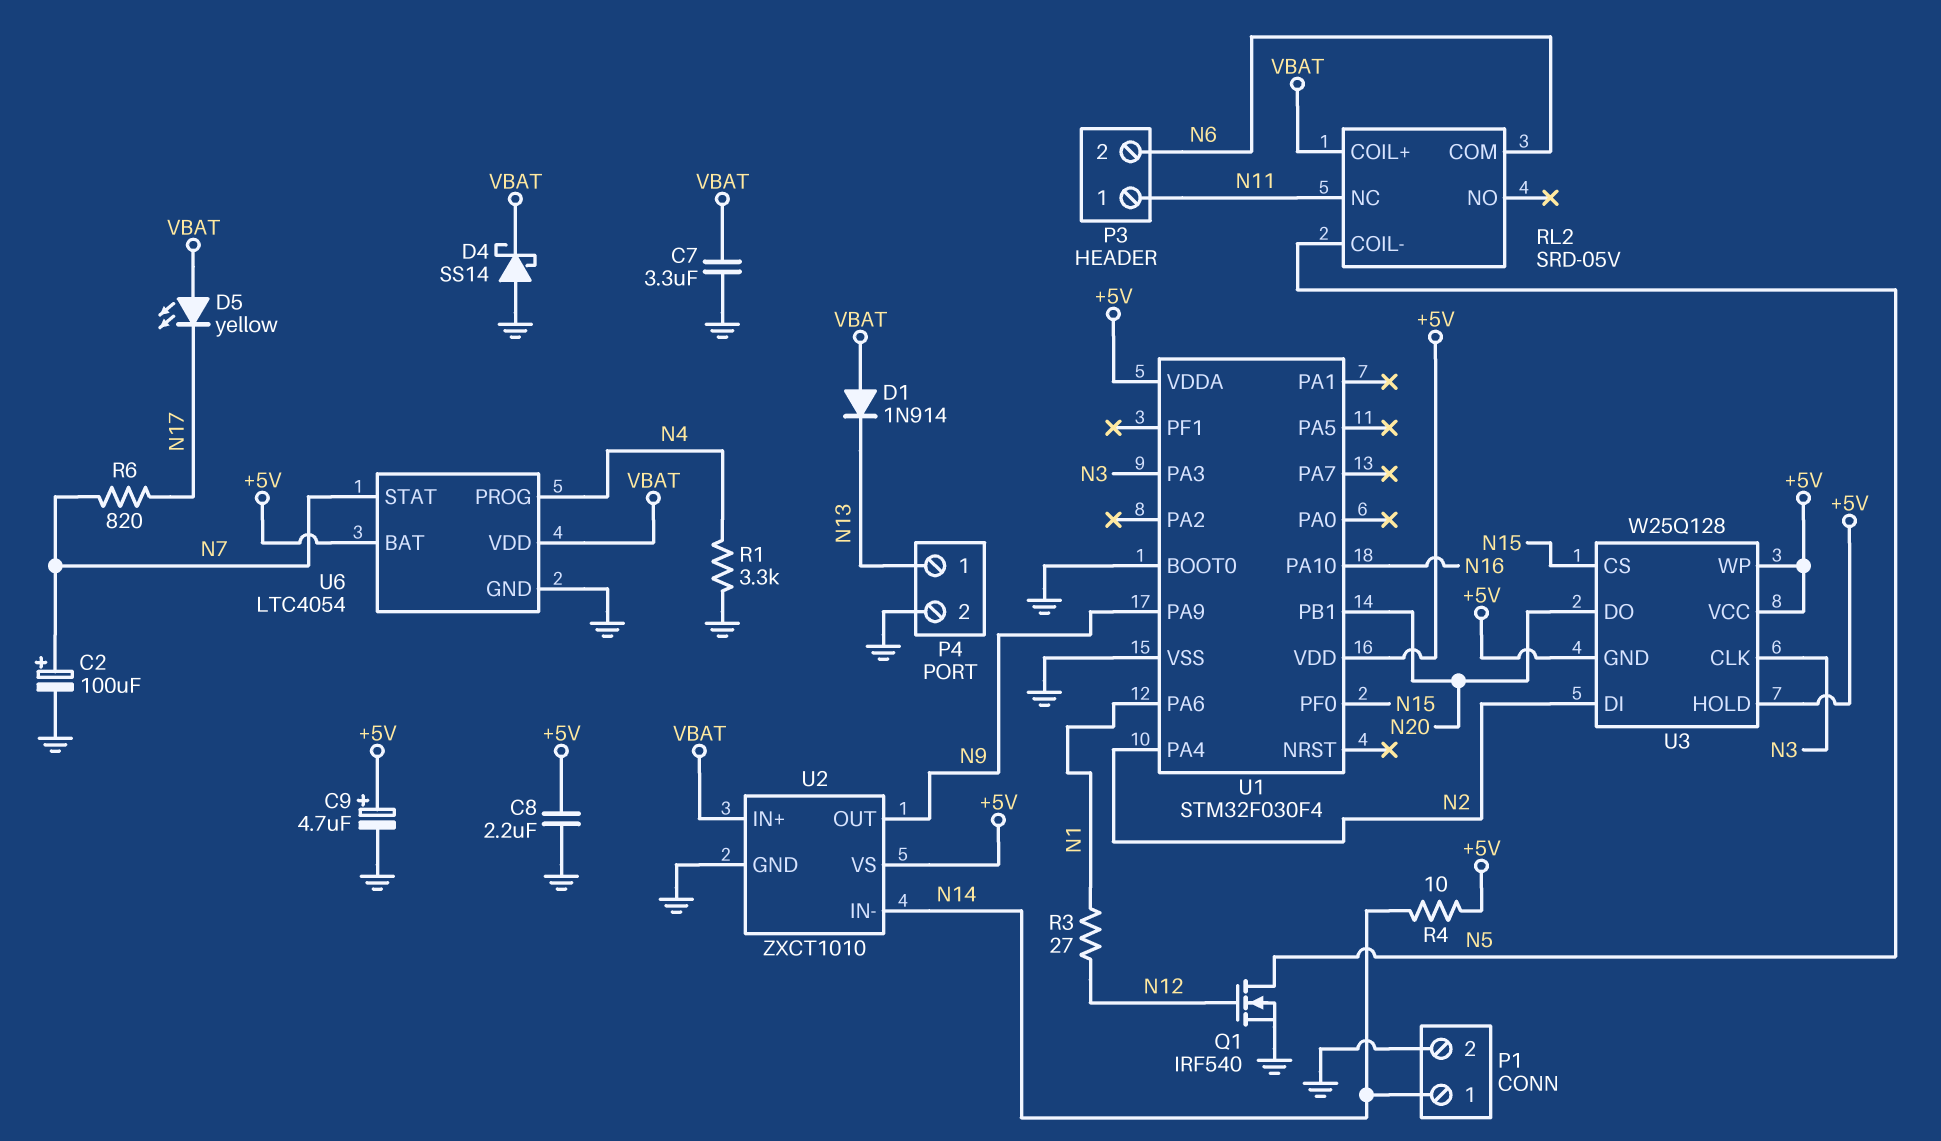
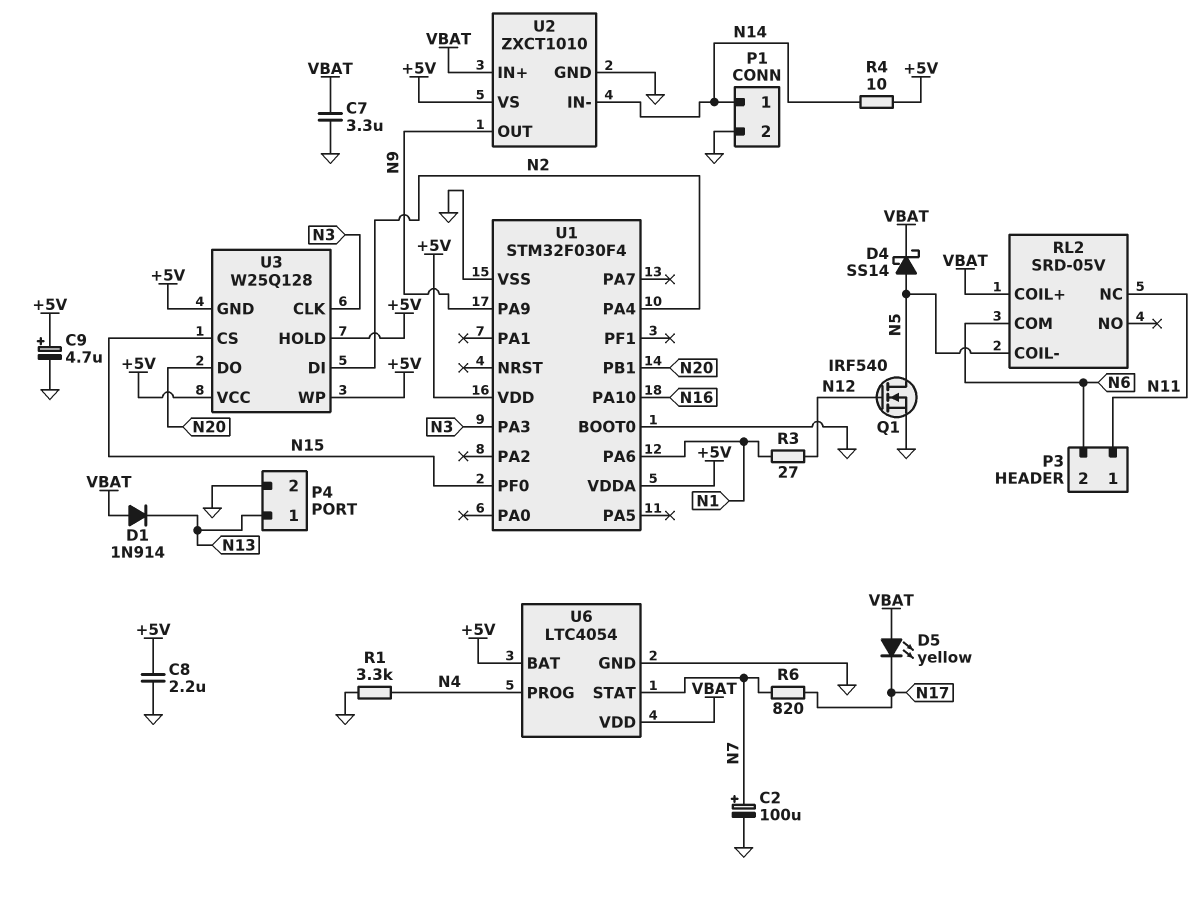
D4: schottky SS14 (A GND, K VBAT) -> schottky SS14 (A N5, K VBAT)

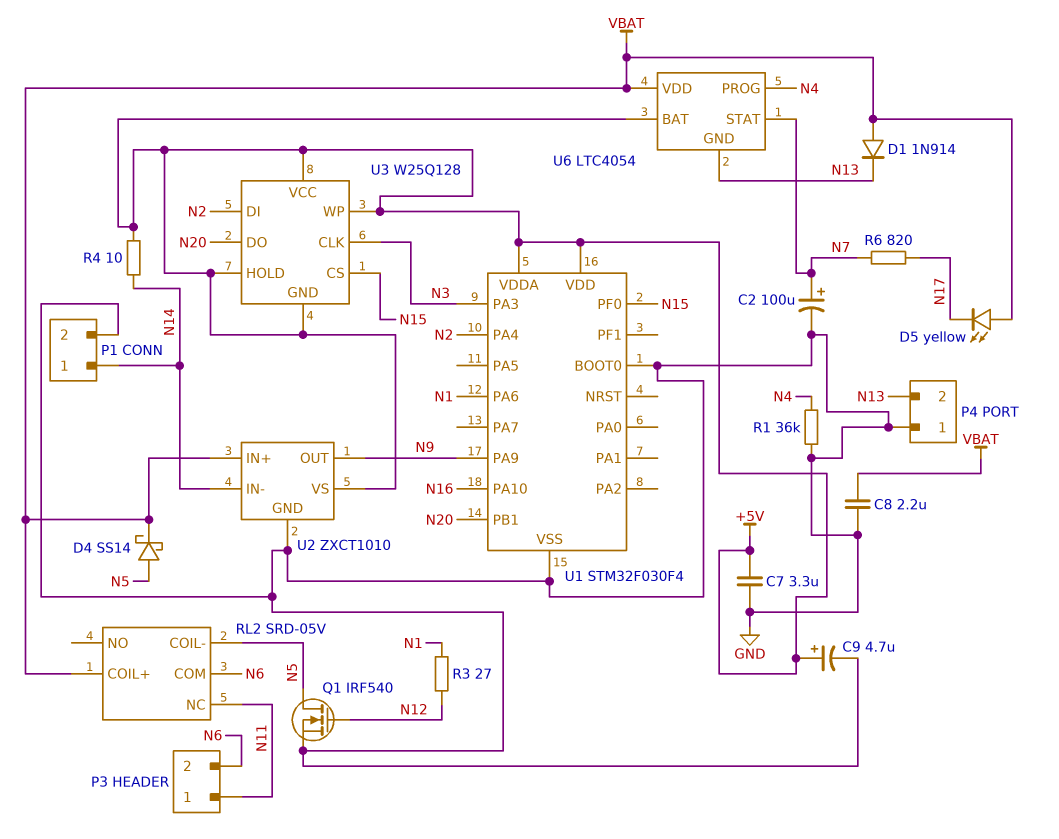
C7: 3.3uF (GND, VBAT) -> 3.3uF (+5V, GND)
C8: 2.2uF (+5V, GND) -> 2.2uF (GND, VBAT)
P4 pin 1: N13 -> GND
P4 pin 2: GND -> N13
R1: 3.3k (GND, N4) -> 36k (GND, N4)
U6 pin GND: GND -> N13

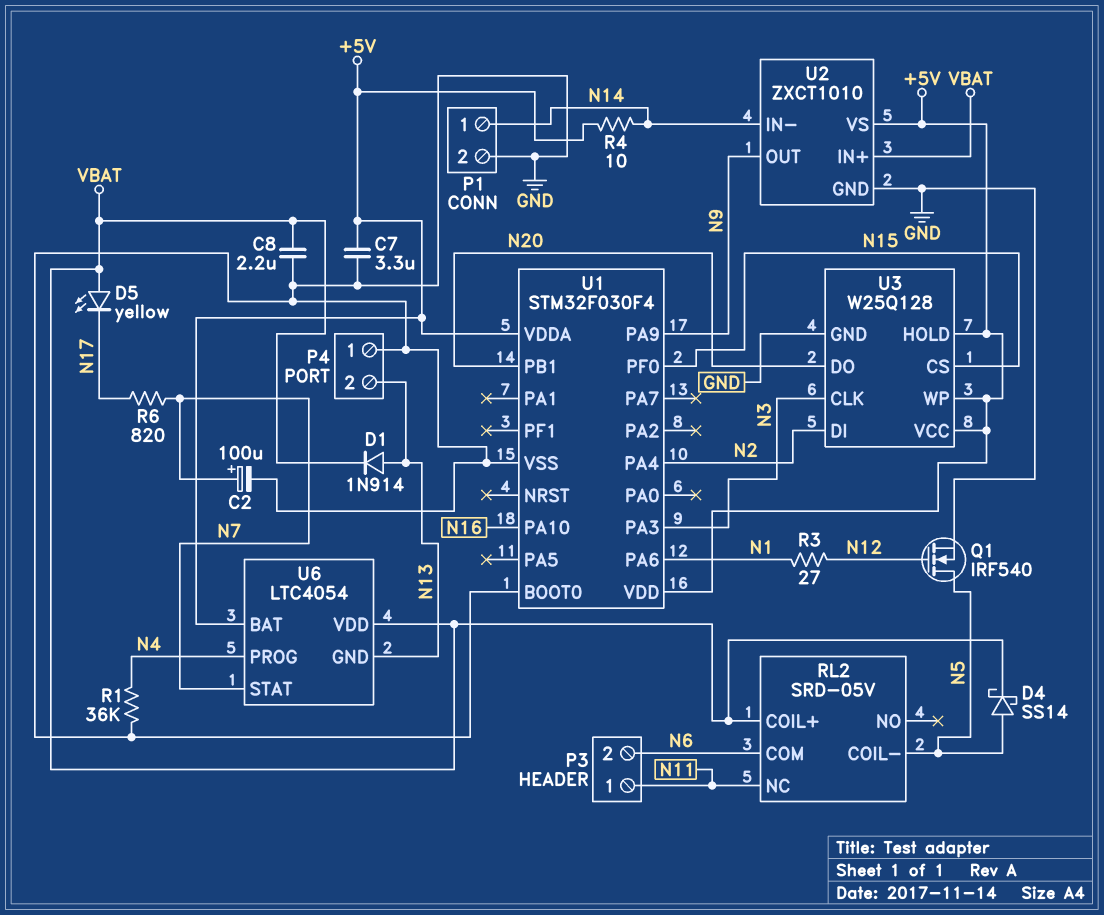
C9: 4.7uF (plus +5V, minus GND) -> none
D1: diode 1N914 (A VBAT, K N13) -> diode 1N914 (A N13, K VBAT)
U3 pin GND: +5V -> GND

